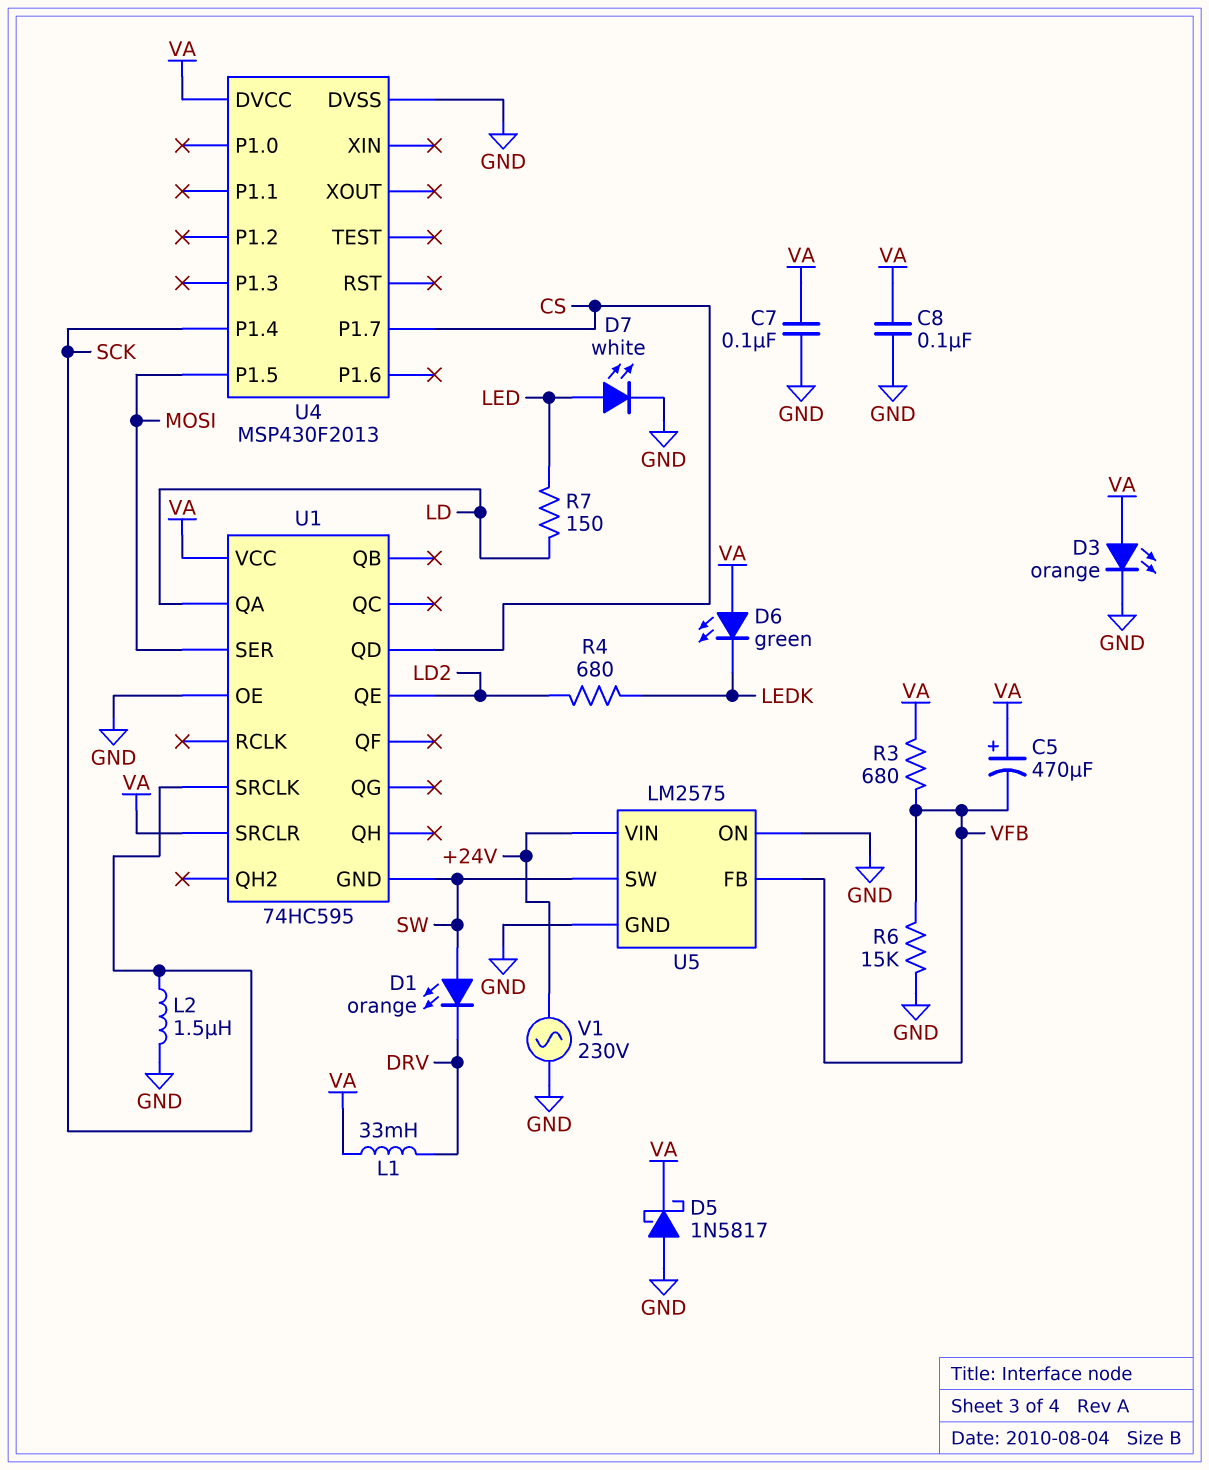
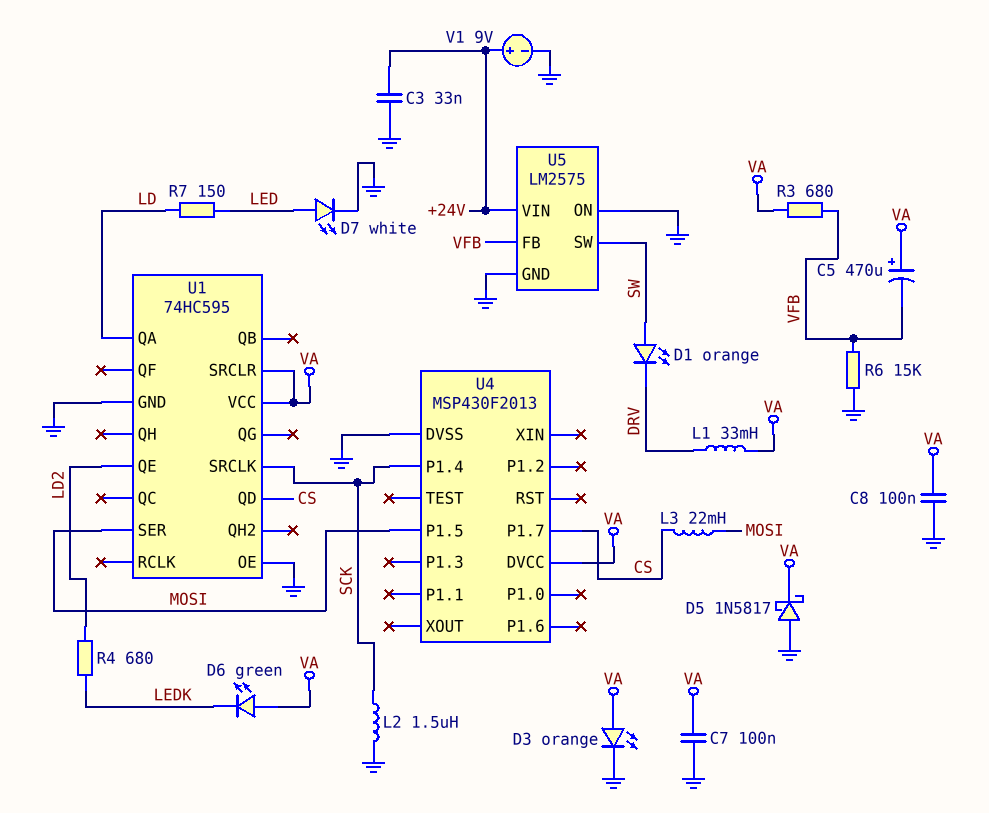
C3: none -> 33nF (+24V, GND)
L3: none -> 22mH (CS, MOSI)
U1 pin GND: SW -> GND
V1: AC 230V (+24V, GND) -> 9V (plus +24V, minus GND)

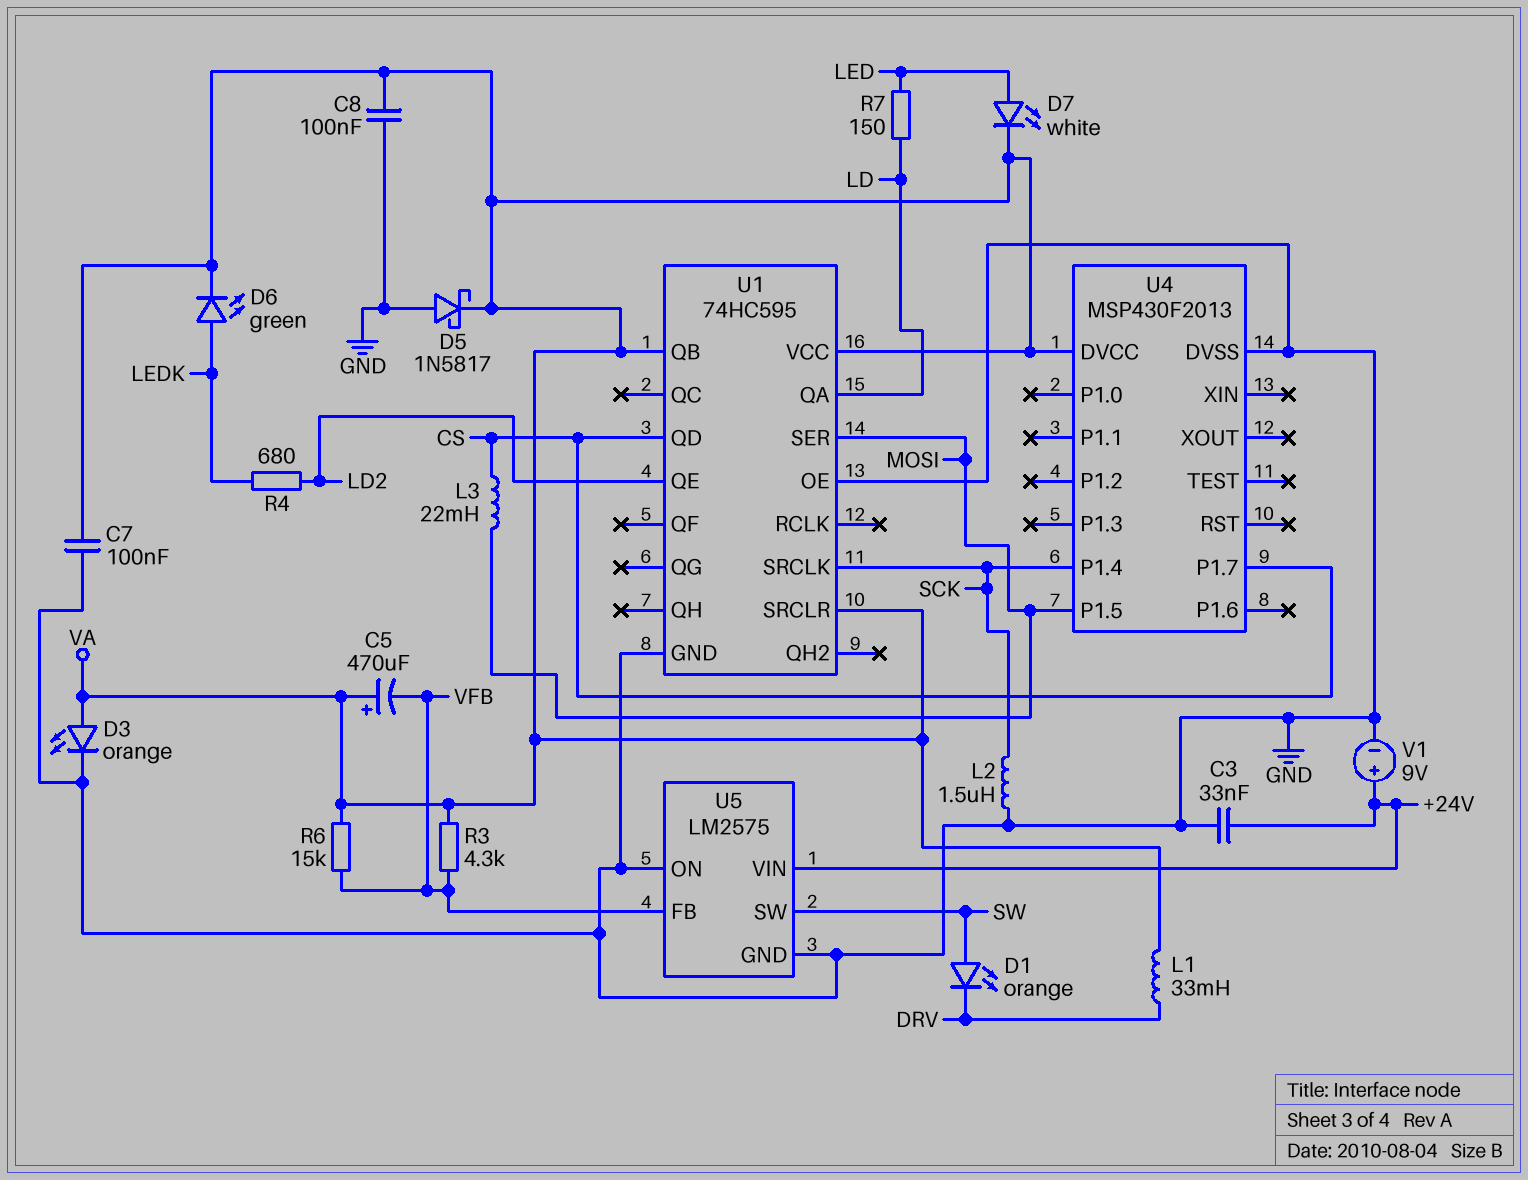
D6: LED green (A VA, K LEDK) -> LED green (A LEDK, K VA)
D7: LED white (A LED, K GND) -> LED white (A LED, K VA)
R3: 680 (VA, VFB) -> 4.3k (VA, VFB)
R6: 15k (GND, VFB) -> 15k (VA, VFB)
U1 pin QB: none -> VA

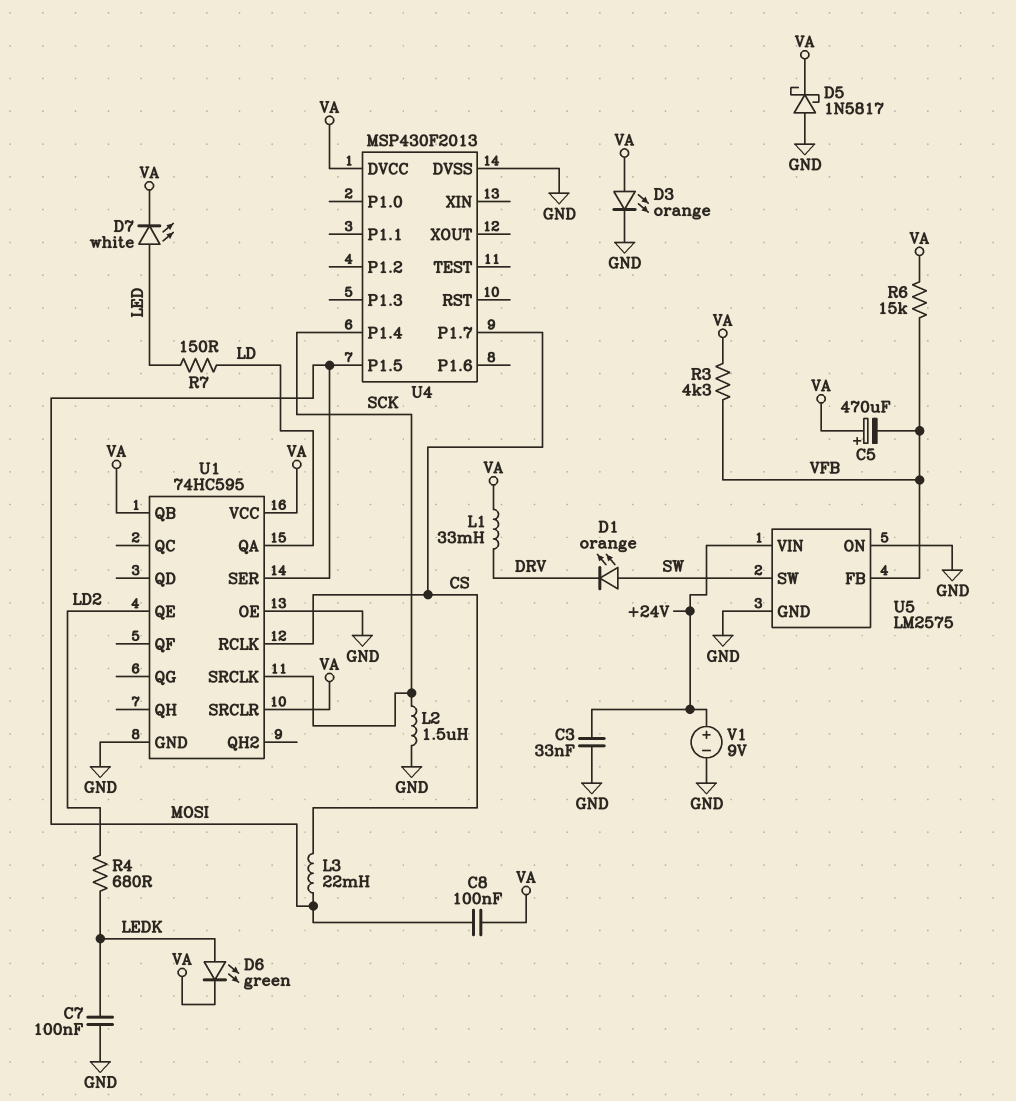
C7: 100nF (GND, VA) -> 100nF (GND, LEDK)
C8: 100nF (GND, VA) -> 100nF (MOSI, VA)
U1 pin QD: CS -> none
U1 pin RCLK: none -> CS

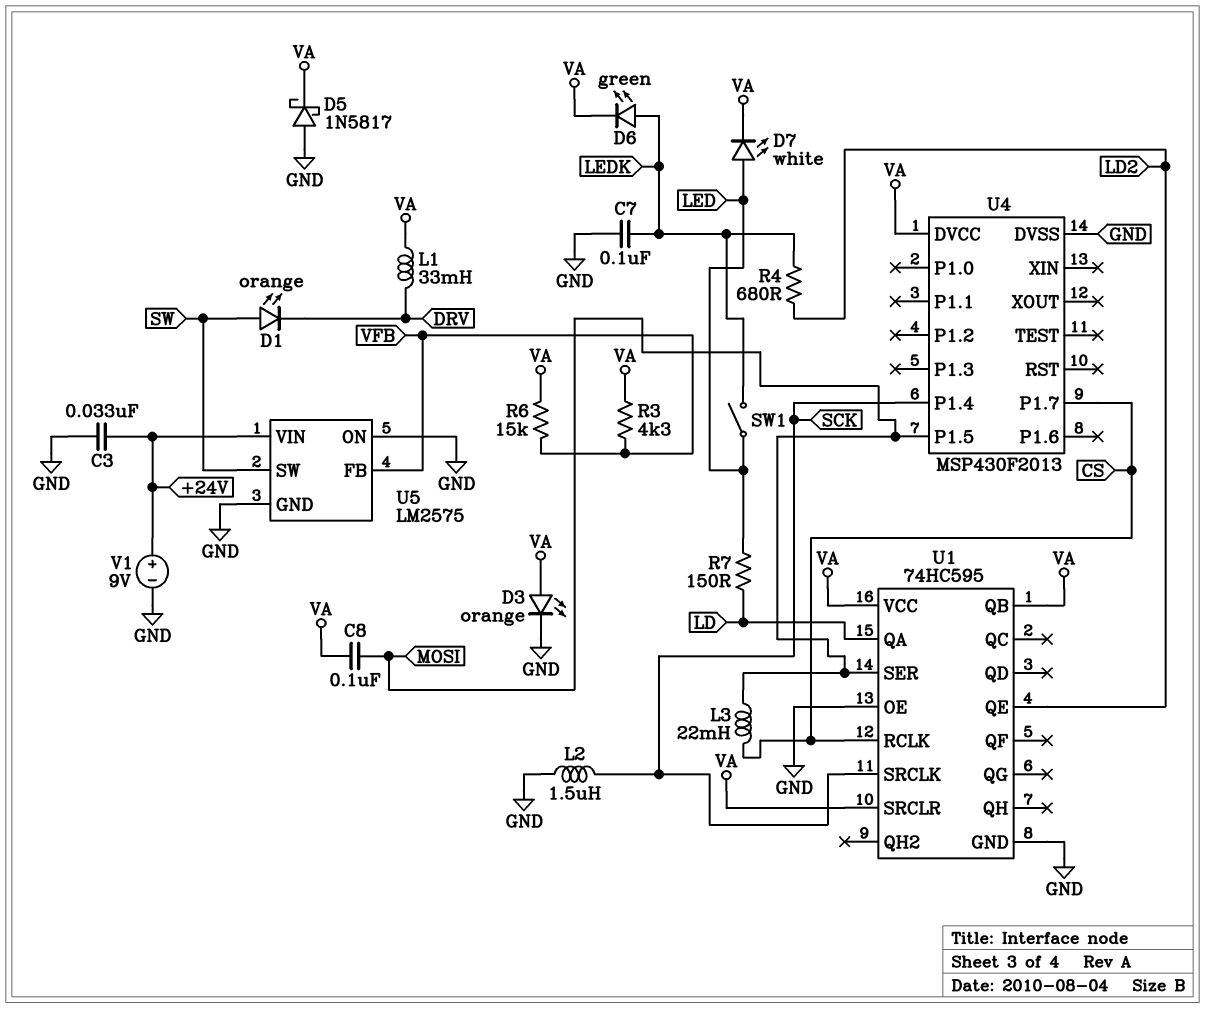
C5: 470uF (plus VA, minus VFB) -> none
SW1: none -> switch (LED, LEDK)

